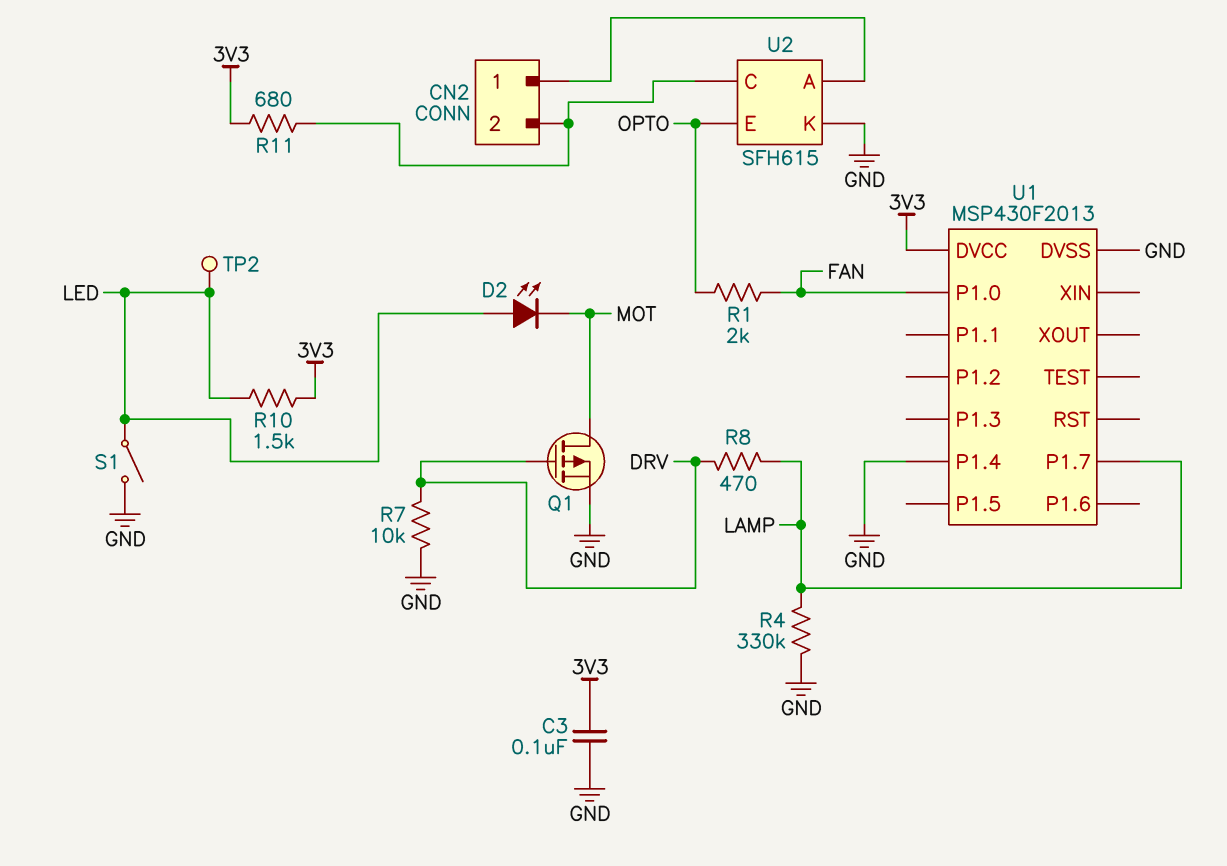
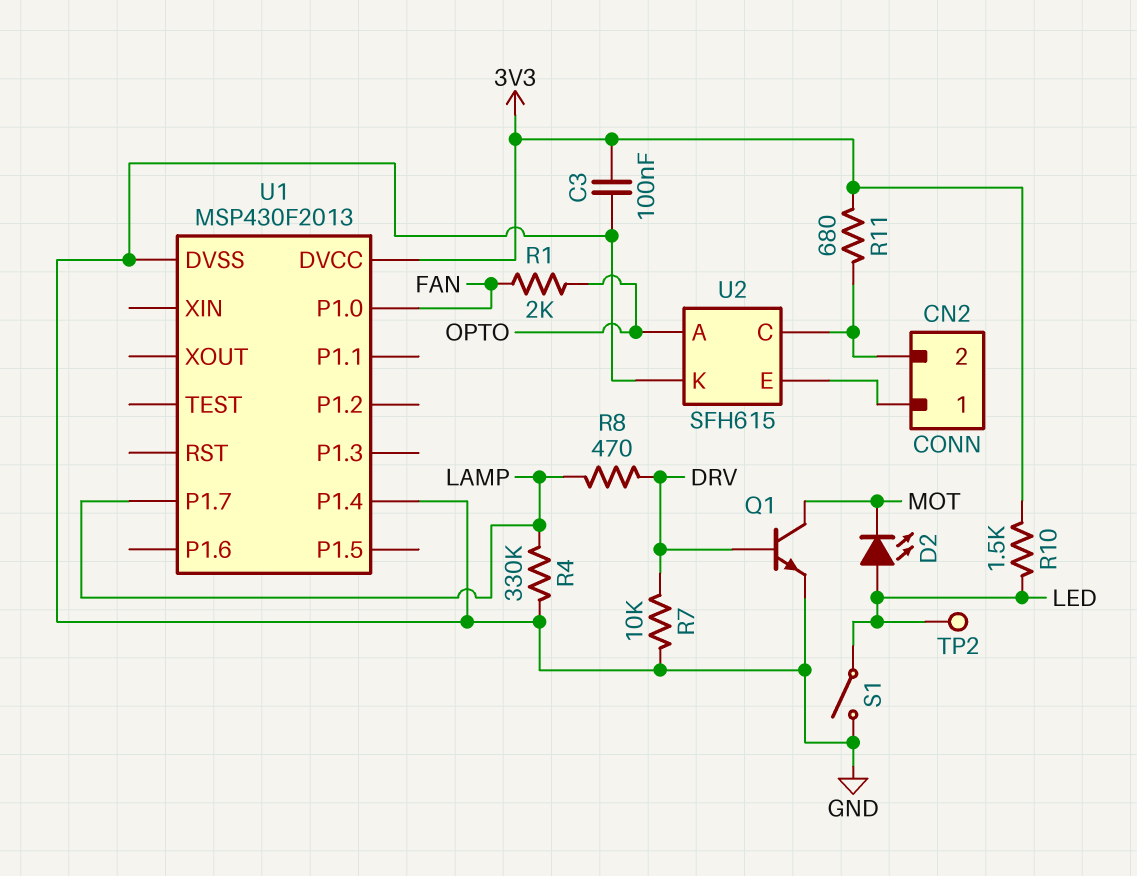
Q1: PMOS (G DRV, D MOT, S GND) -> NPN (B DRV, C MOT, E GND)
U2 pin A: CN2/1 -> OPTO
U2 pin E: OPTO -> CN2/1

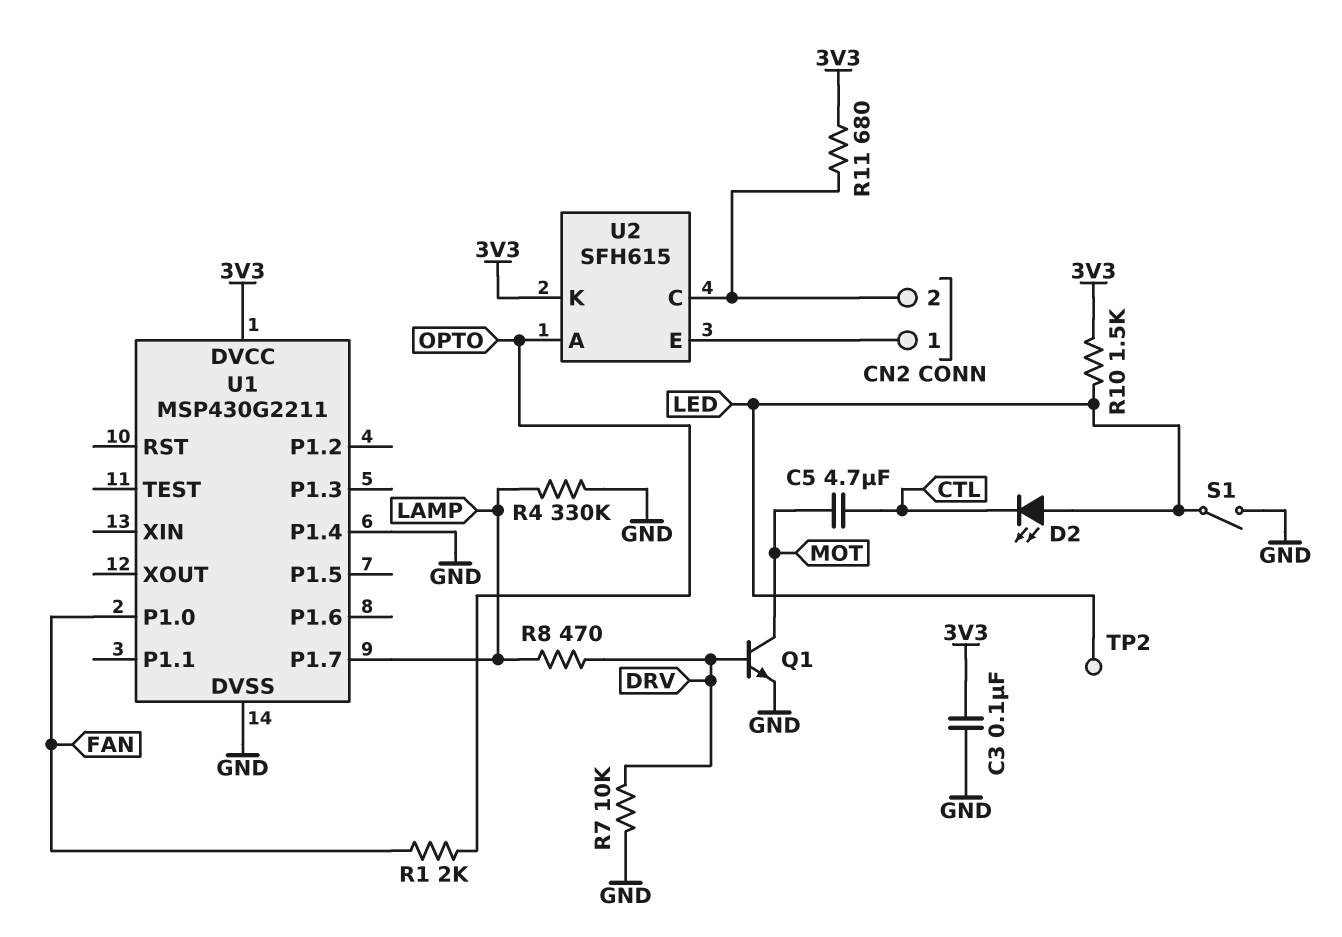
C5: none -> 4.7uF (CTL, MOT)
D2: LED (A LED, K MOT) -> LED (A LED, K CTL)
U1: MSP430F2013 -> MSP430G2211
U2 pin K: GND -> 3V3

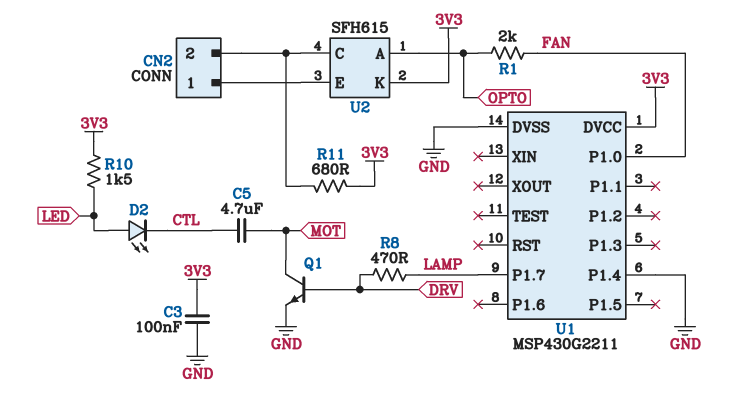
R4: 330k (GND, LAMP) -> none
R7: 10k (DRV, GND) -> none
S1: switch (GND, LED) -> none
TP2: test point (LED) -> none

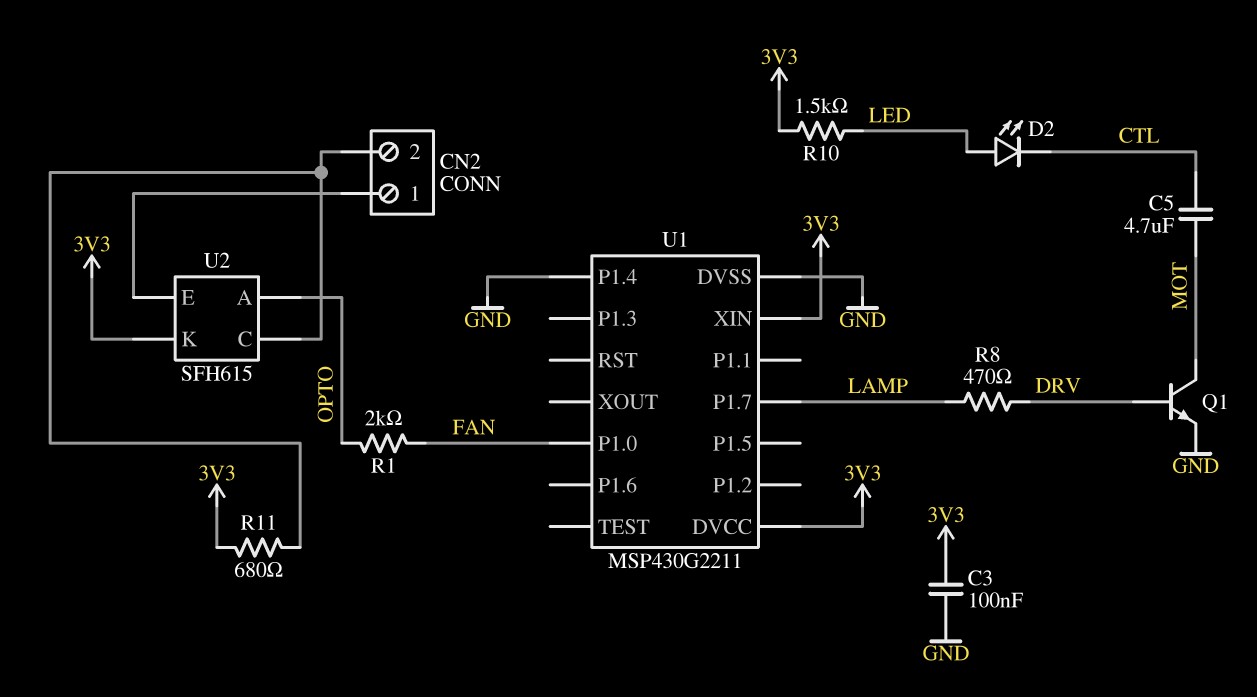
U1 pin XIN: none -> 3V3

